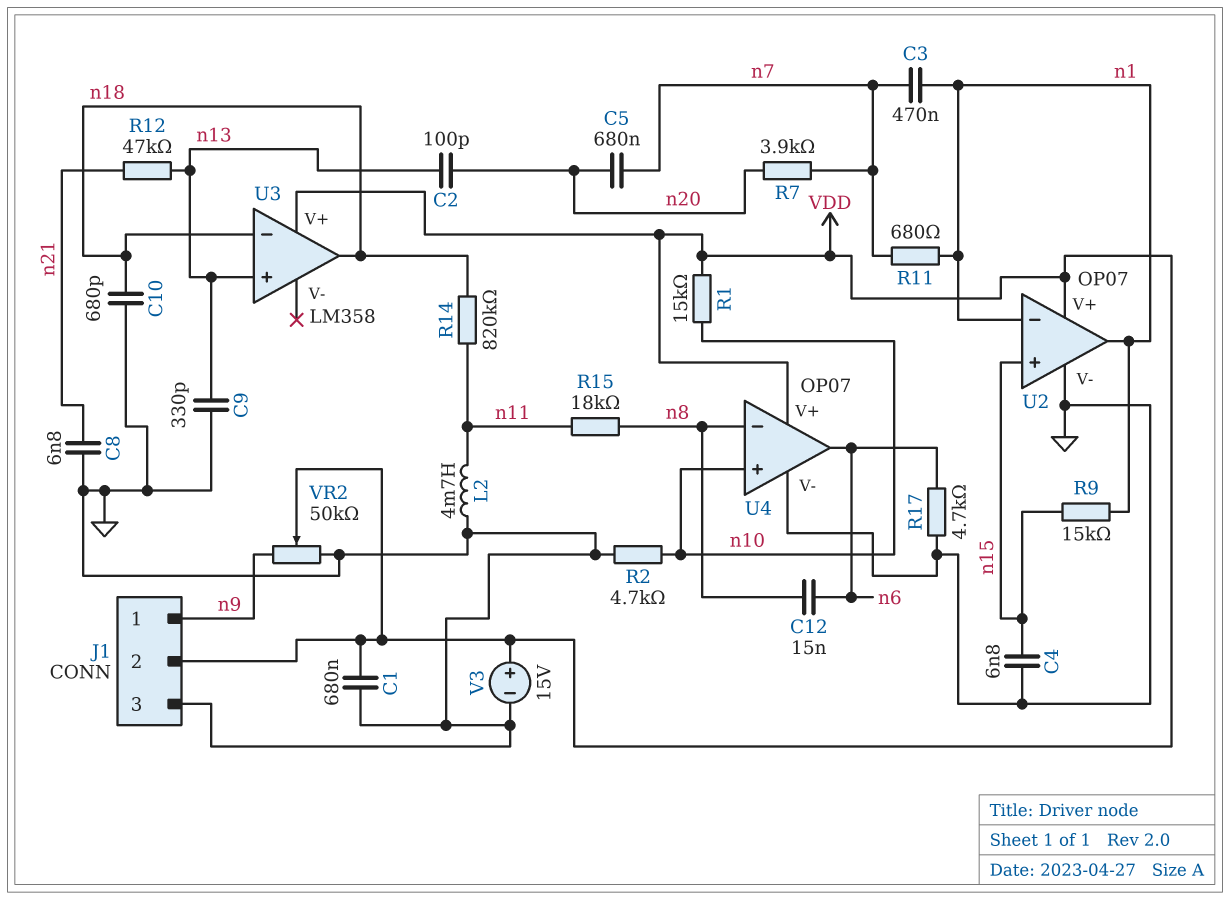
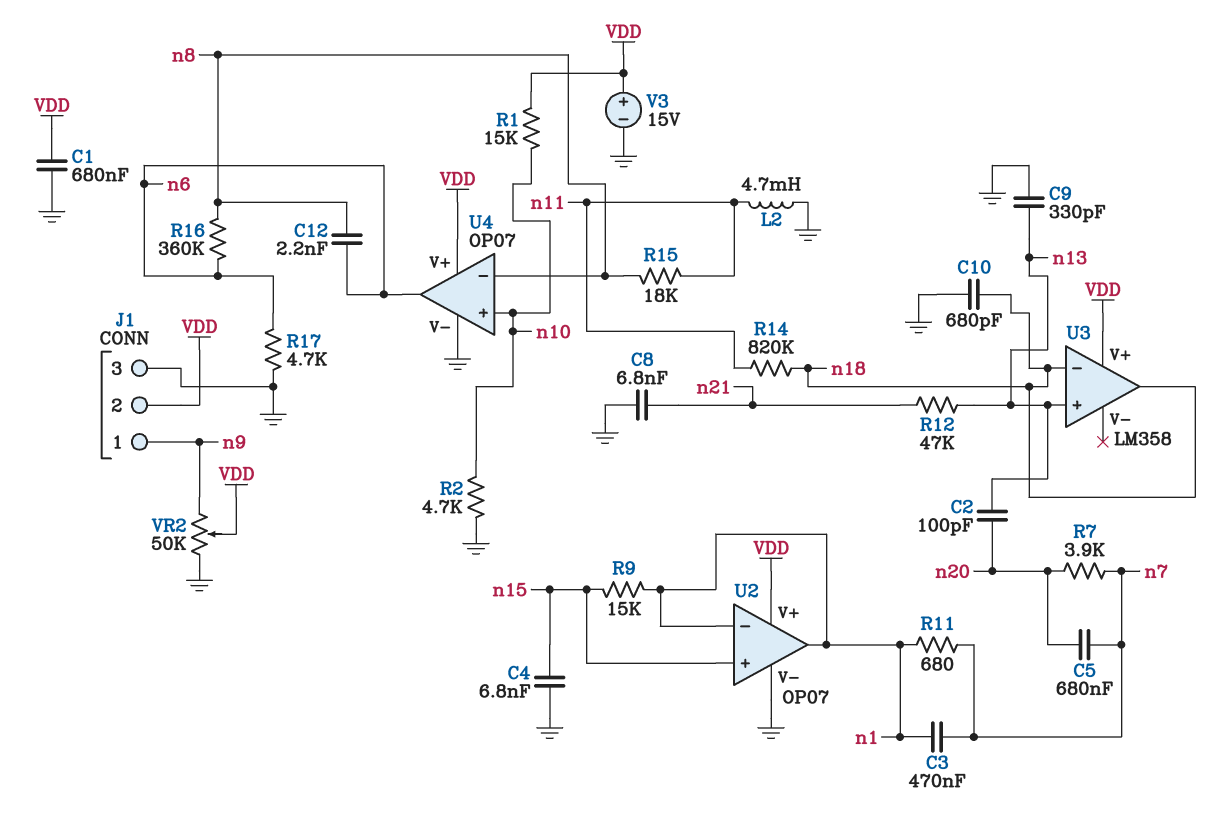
C12: 15nF (n6, n8) -> 2.2nF (n6, n8)
R16: none -> 360k (n6, n8)

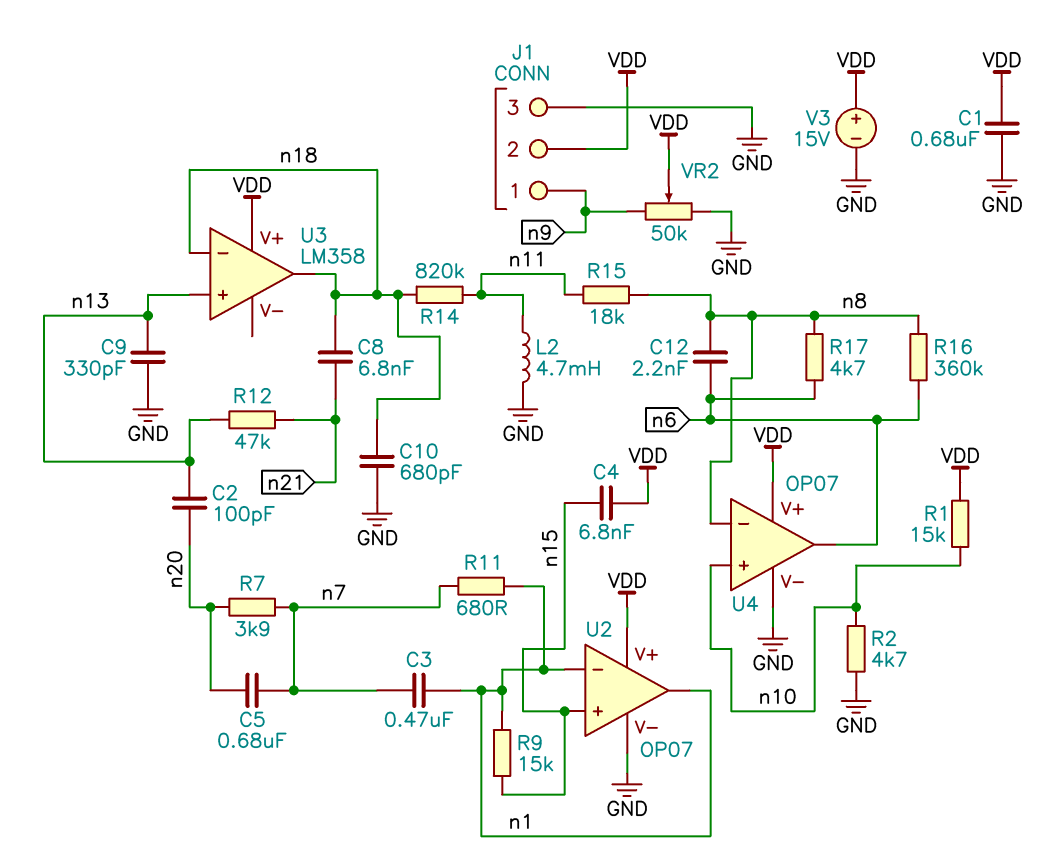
C4: 6.8nF (GND, n15) -> 6.8nF (VDD, n15)
C8: 6.8nF (GND, n21) -> 6.8nF (n18, n21)
R17: 4.7k (GND, n6) -> 4.7k (n6, n8)

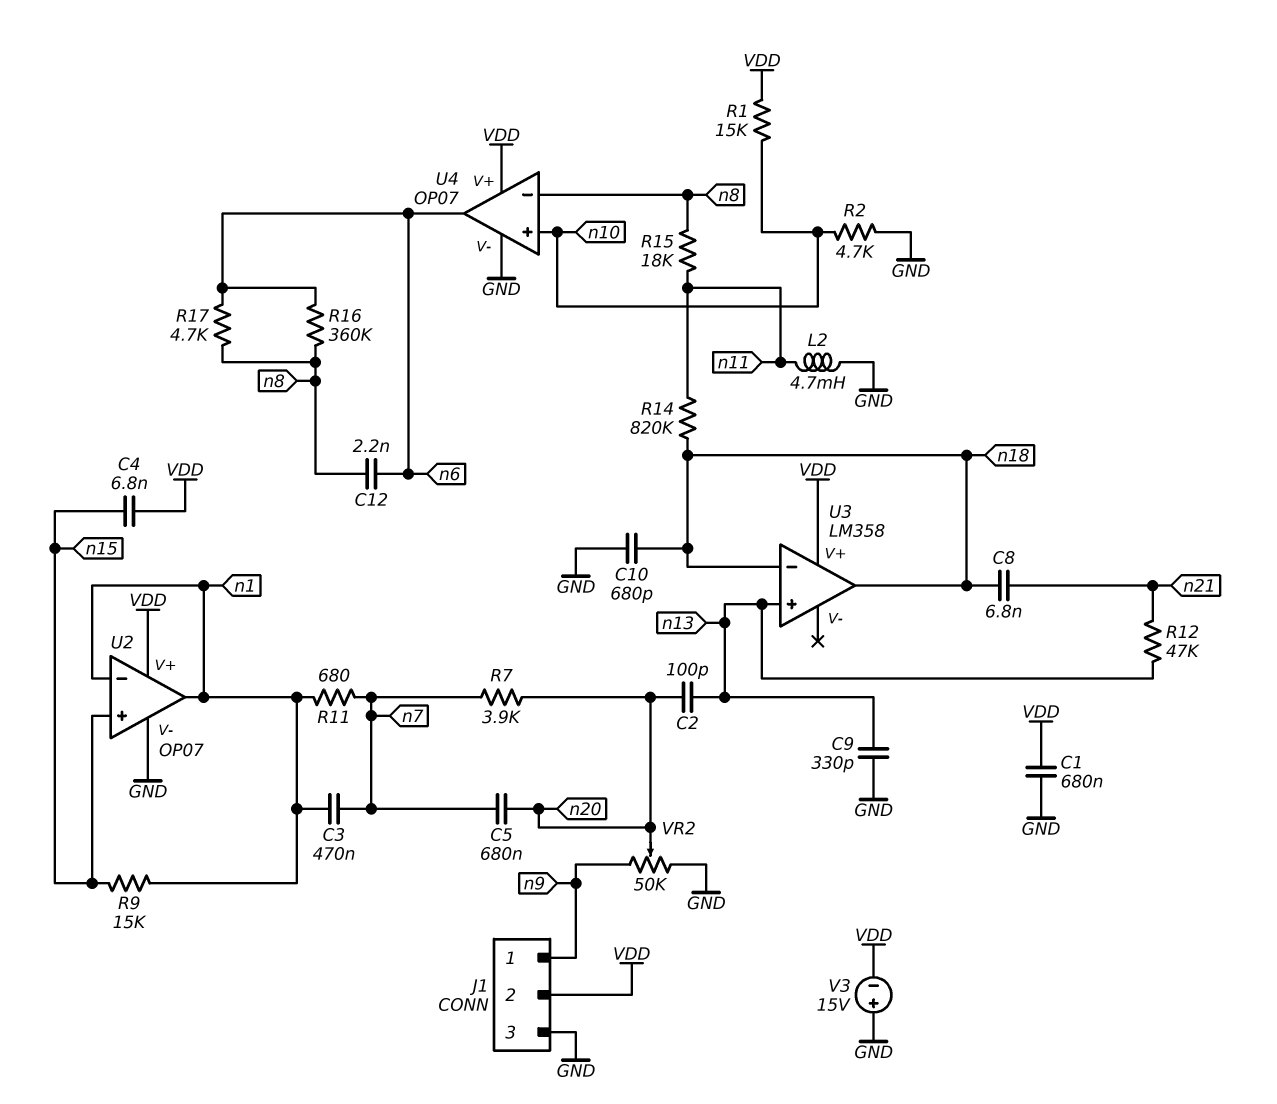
V3: 15V (plus VDD, minus GND) -> 15V (plus GND, minus VDD)
VR2: 50k (GND, n9, wiper VDD) -> 50k (GND, n9, wiper n20)

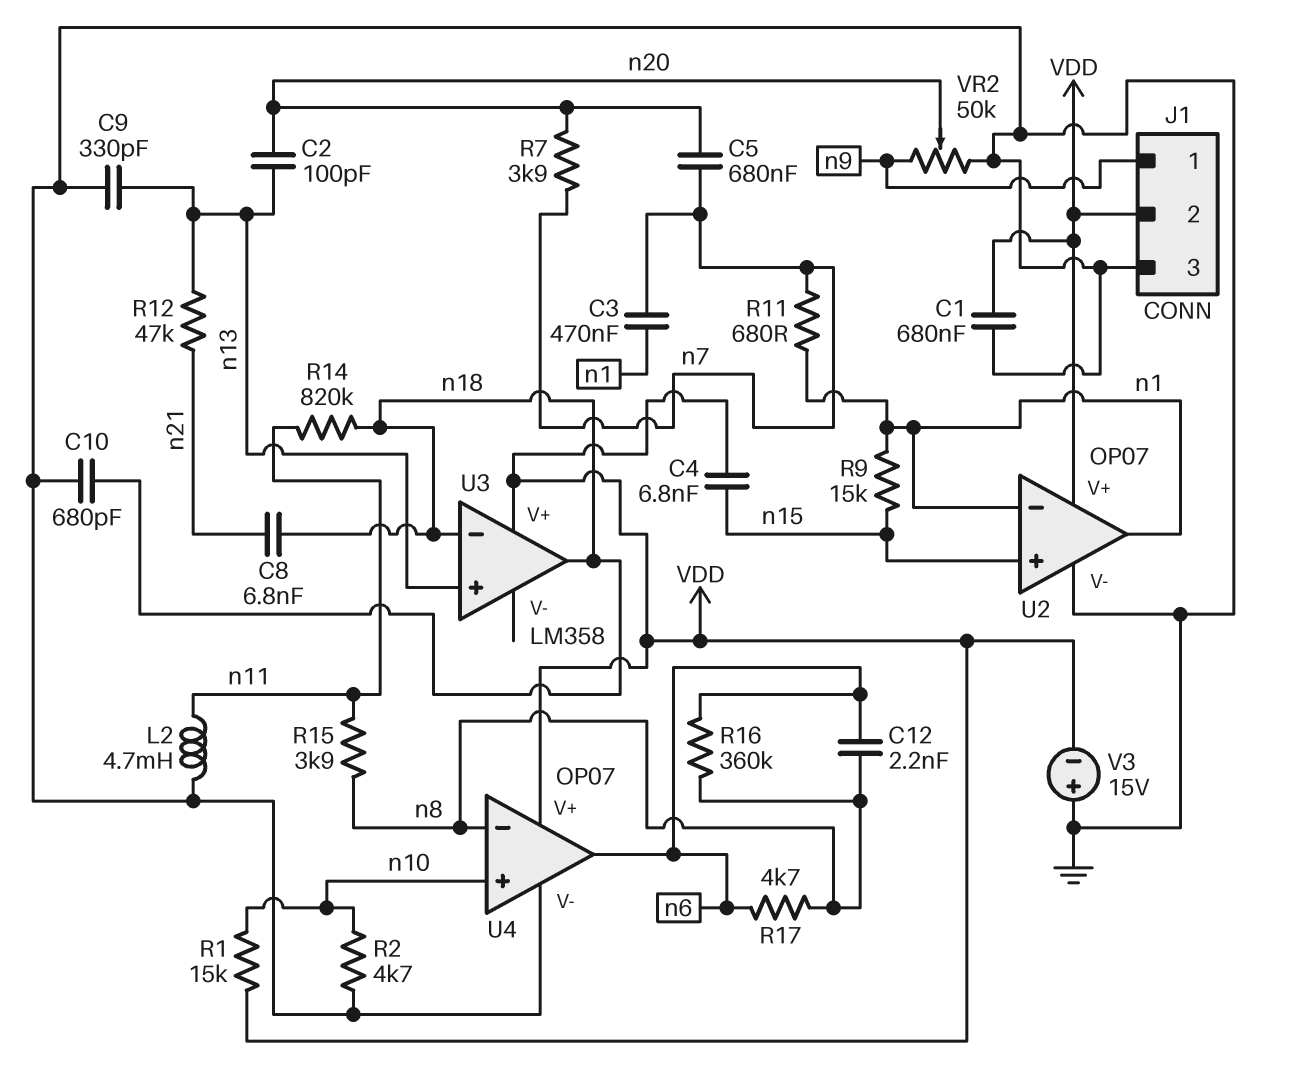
R15: 18k (n8, n11) -> 3.9k (n8, n11)

